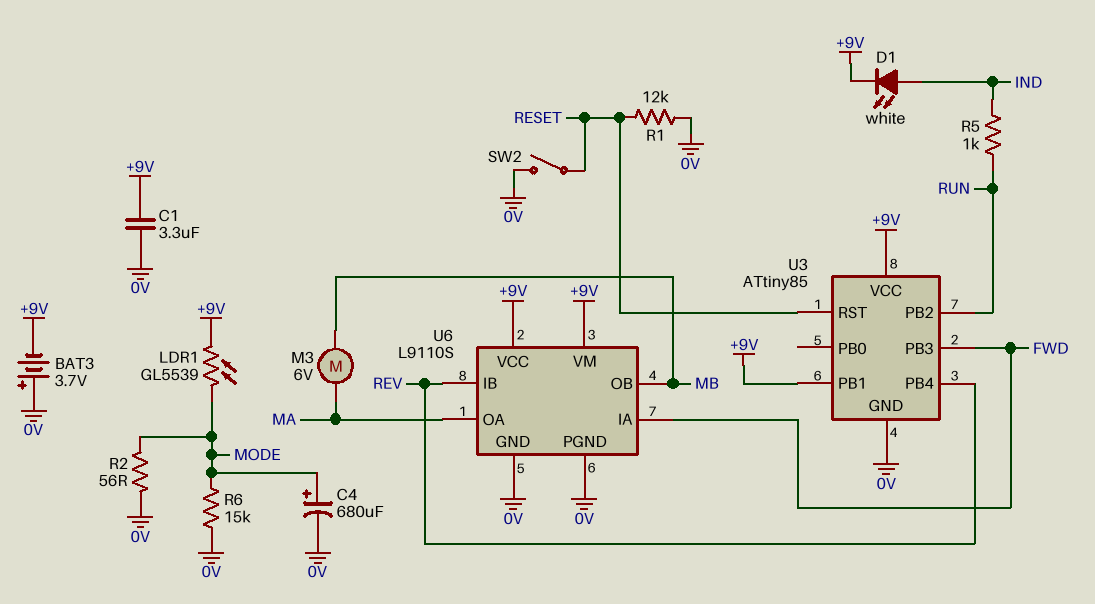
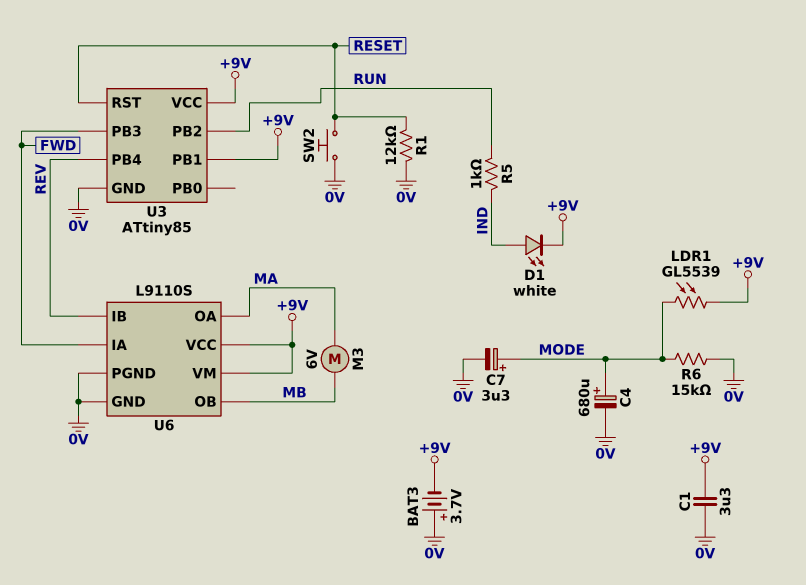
C7: none -> 3.3uF (plus MODE, minus 0V)
R2: 56 (0V, MODE) -> none
SW2: switch (0V, RESET) -> button (0V, RESET)

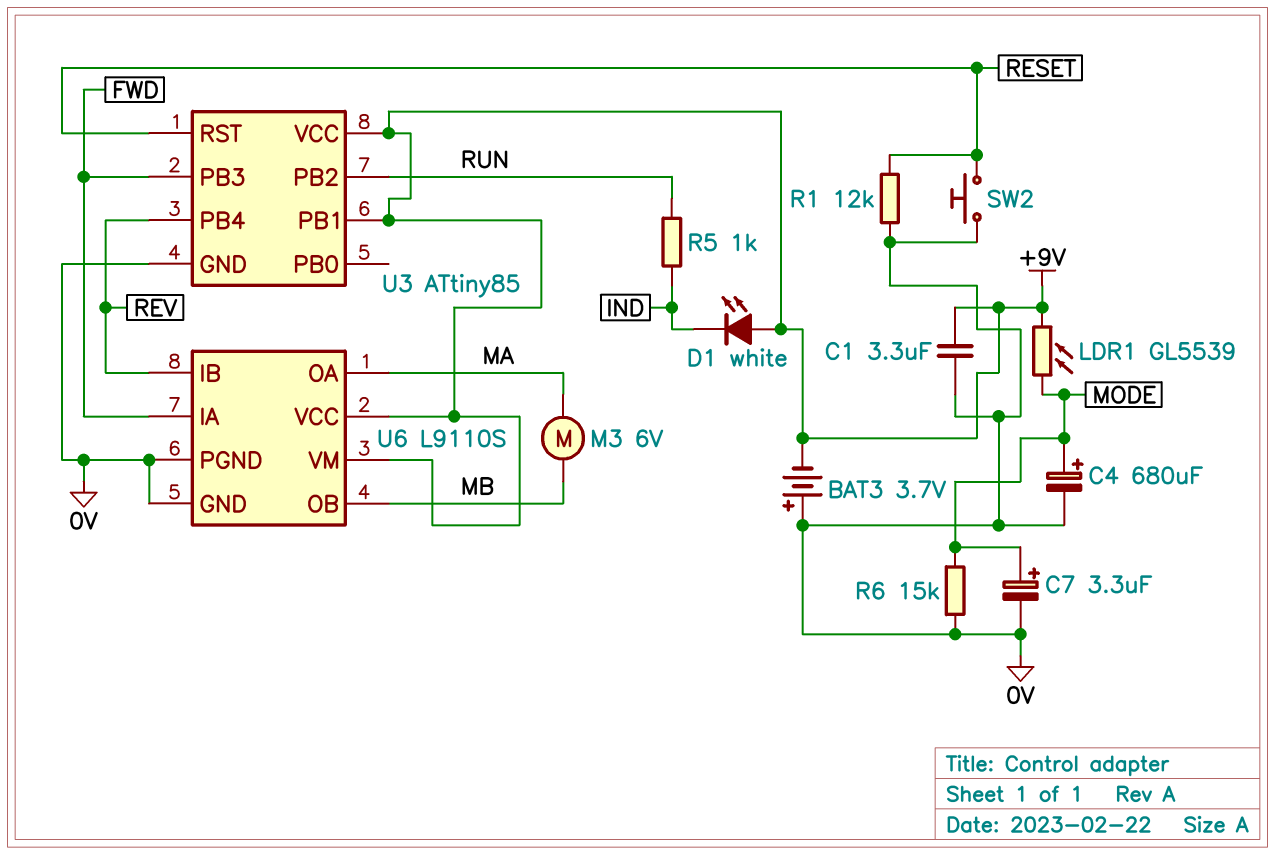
D1: LED white (A IND, K +9V) -> LED white (A +9V, K IND)

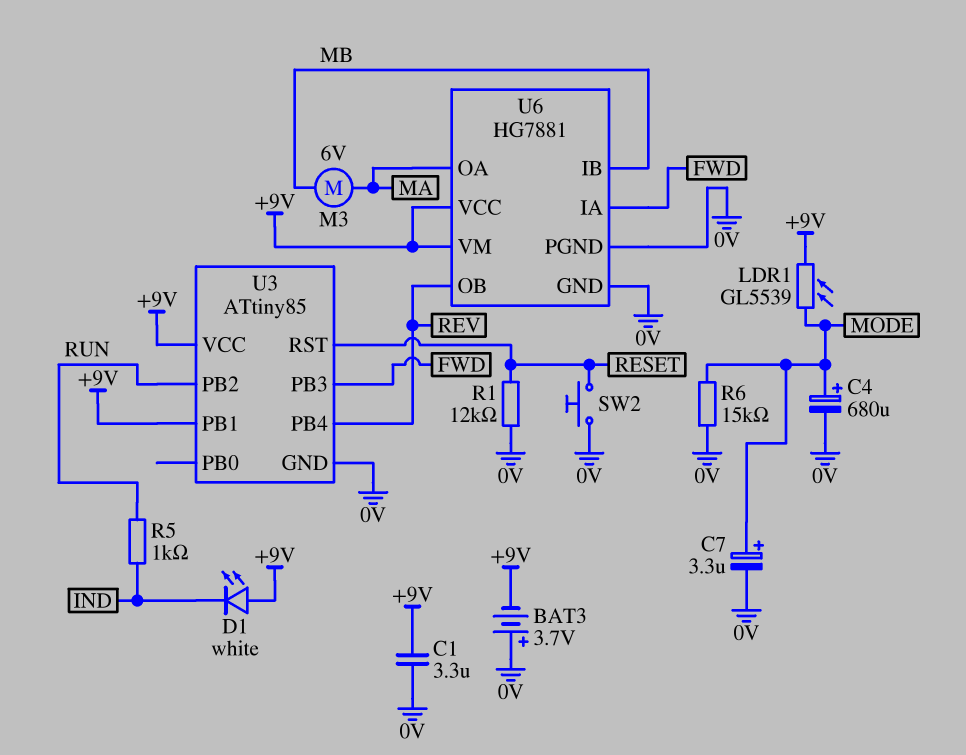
U6: L9110S -> HG7881
U6 pin IB: REV -> MB
U6 pin OB: MB -> REV

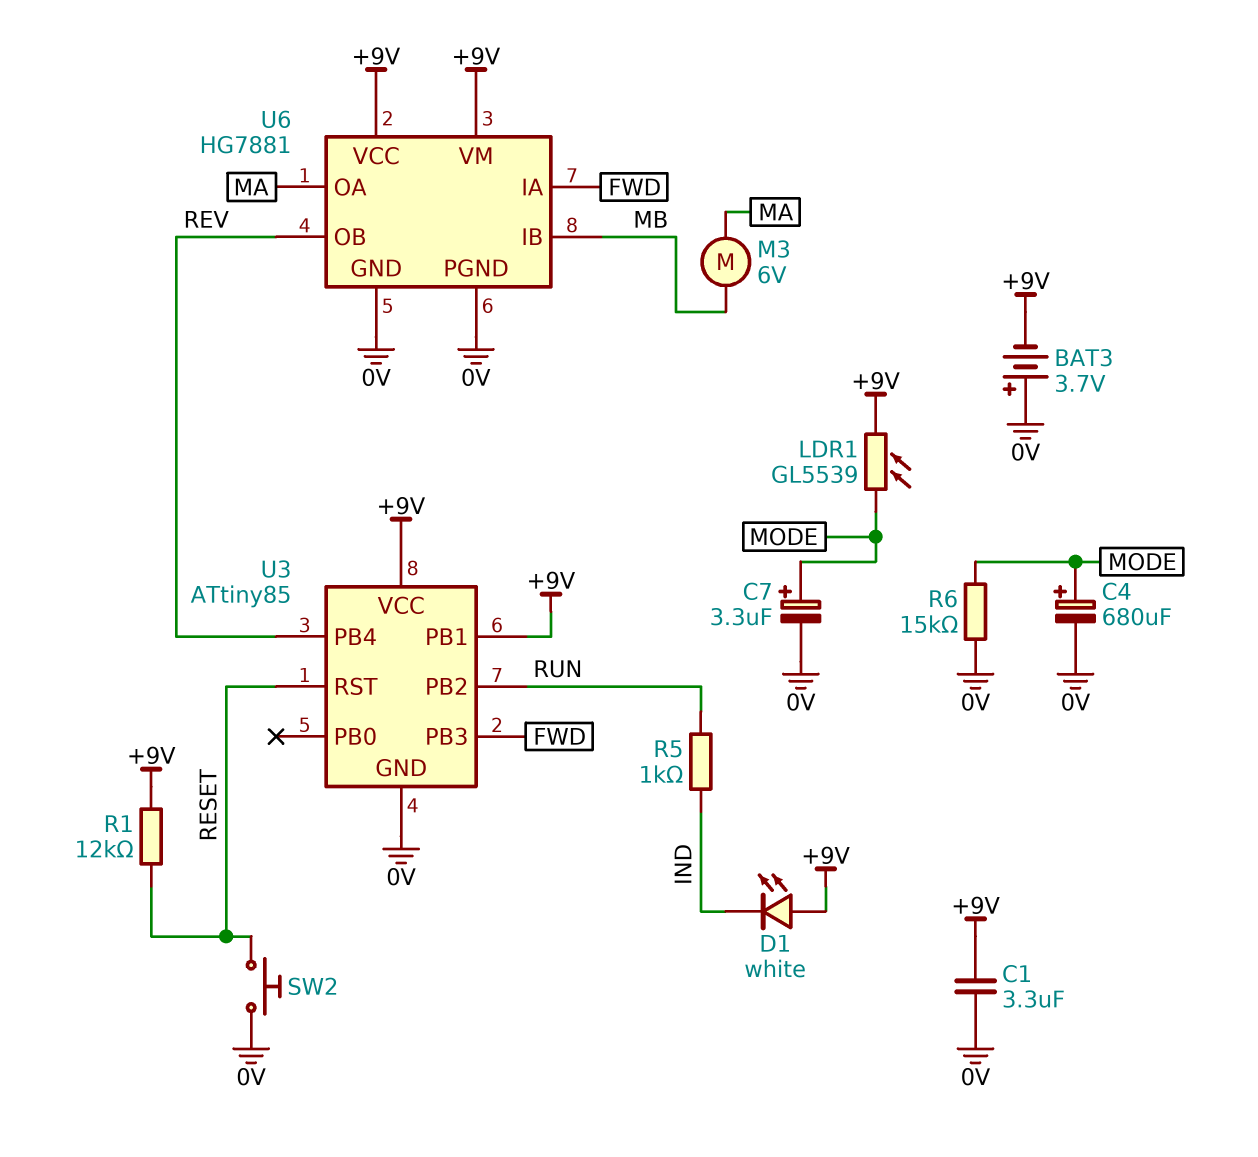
R1: 12k (0V, RESET) -> 12k (+9V, RESET)

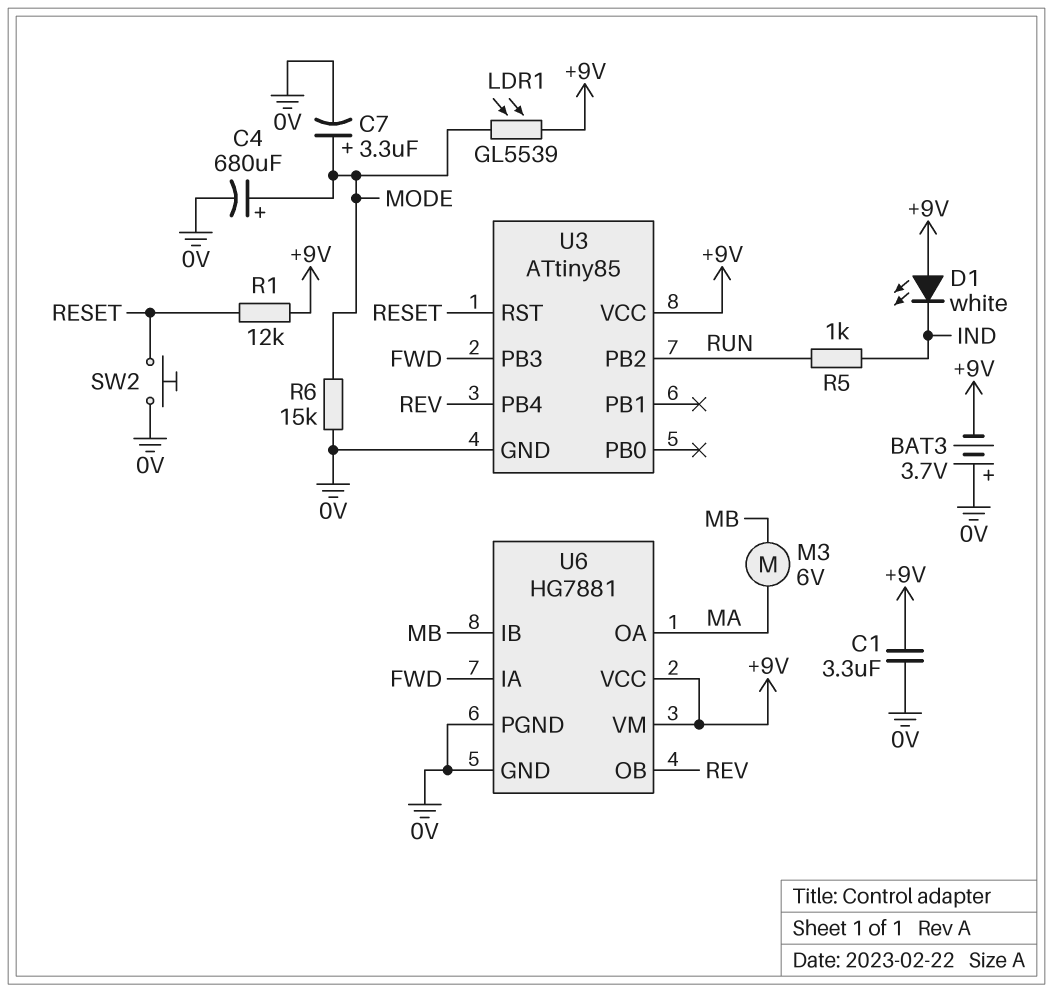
U3 pin PB1: +9V -> none

